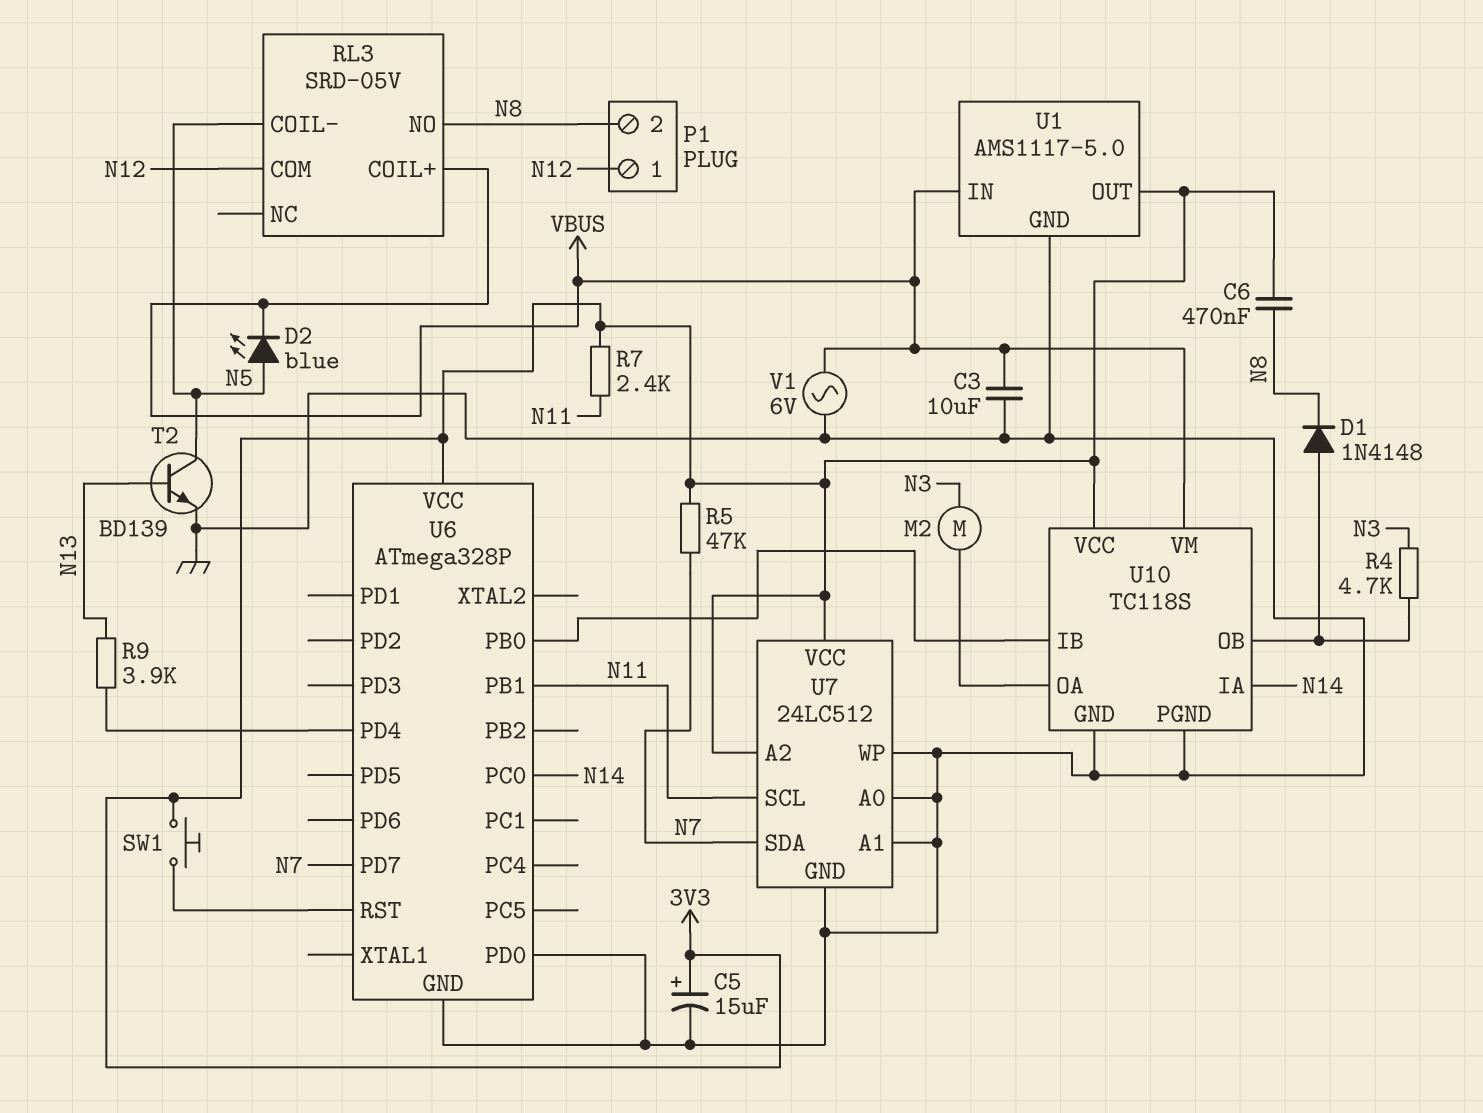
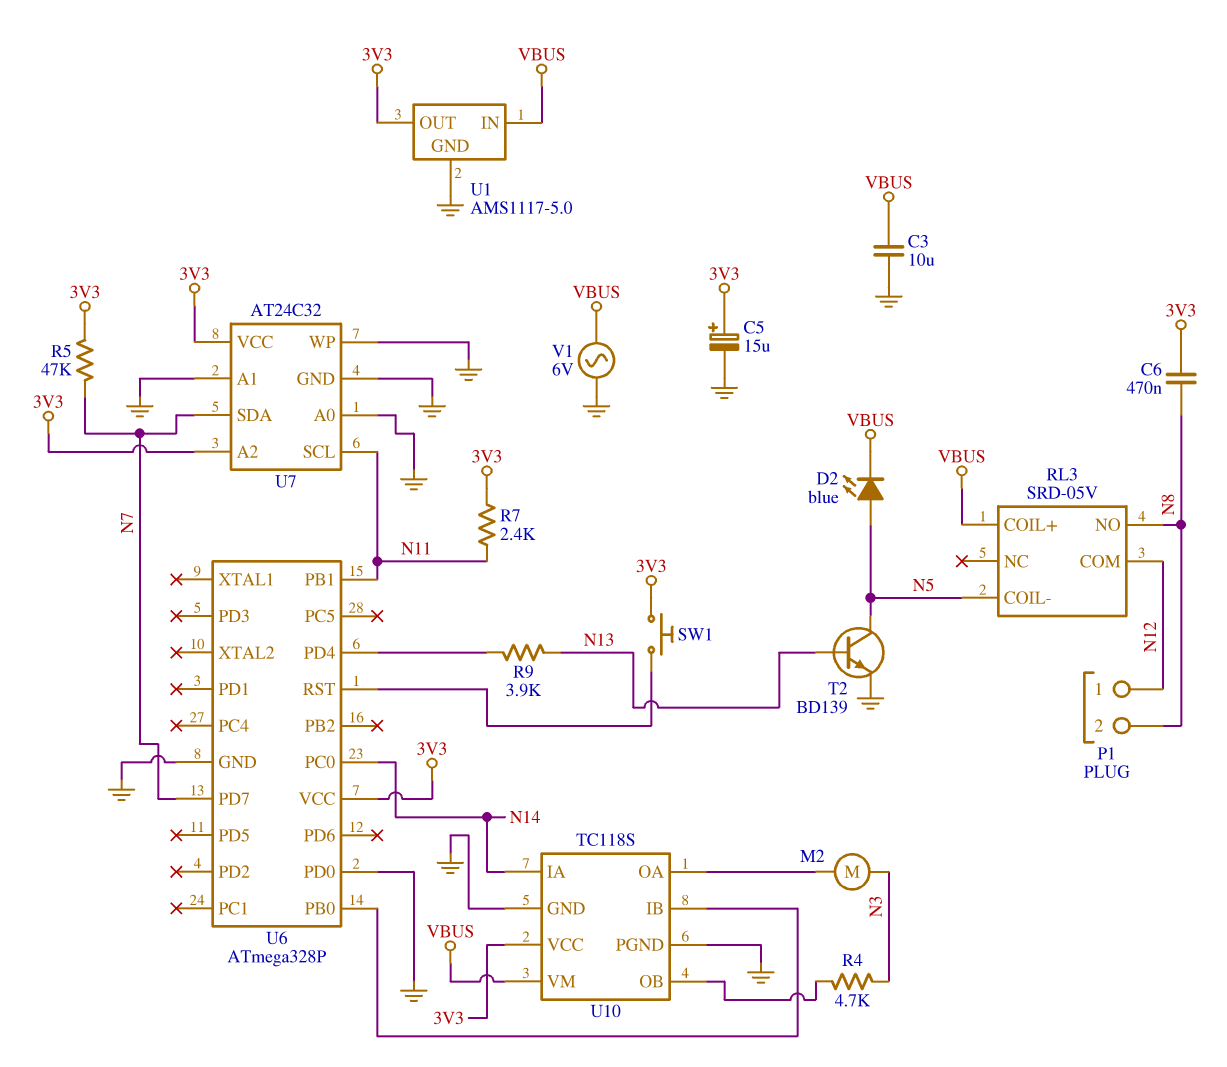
D1: diode 1N4148 (A U10/OB, K N8) -> none
U7: 24LC512 -> AT24C32

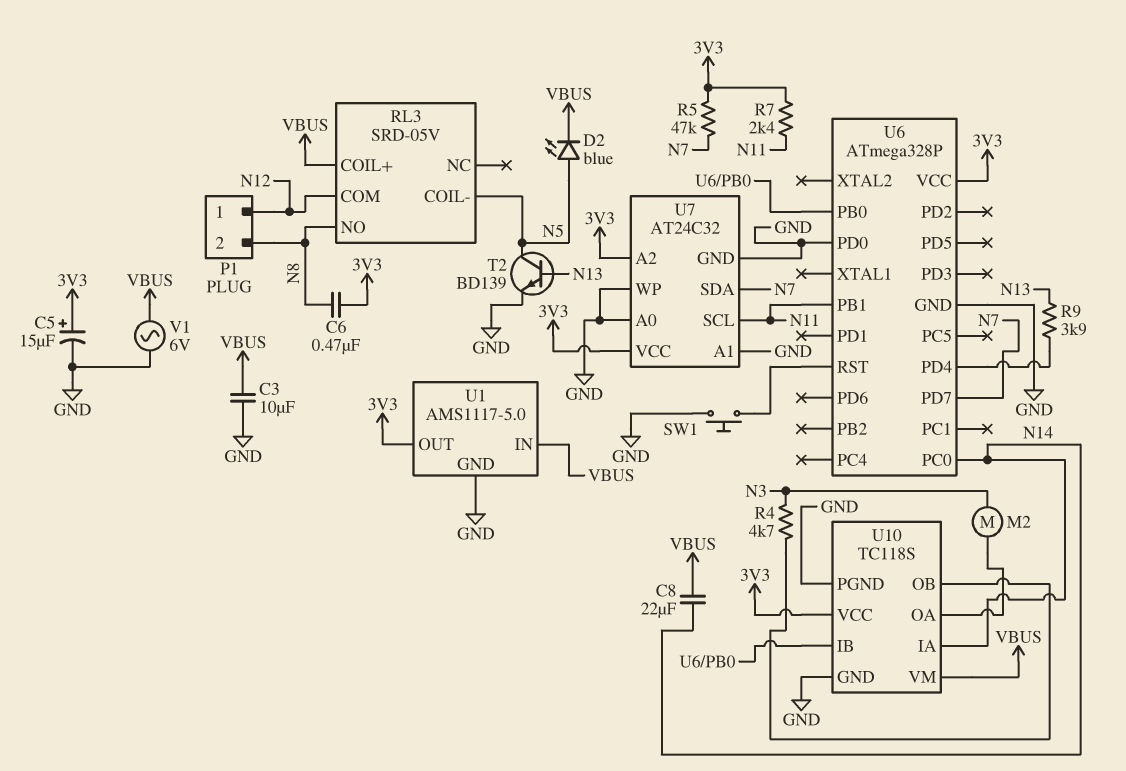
C8: none -> 22uF (N14, VBUS)
SW1: button (3V3, U6/RST) -> button (GND, U6/RST)

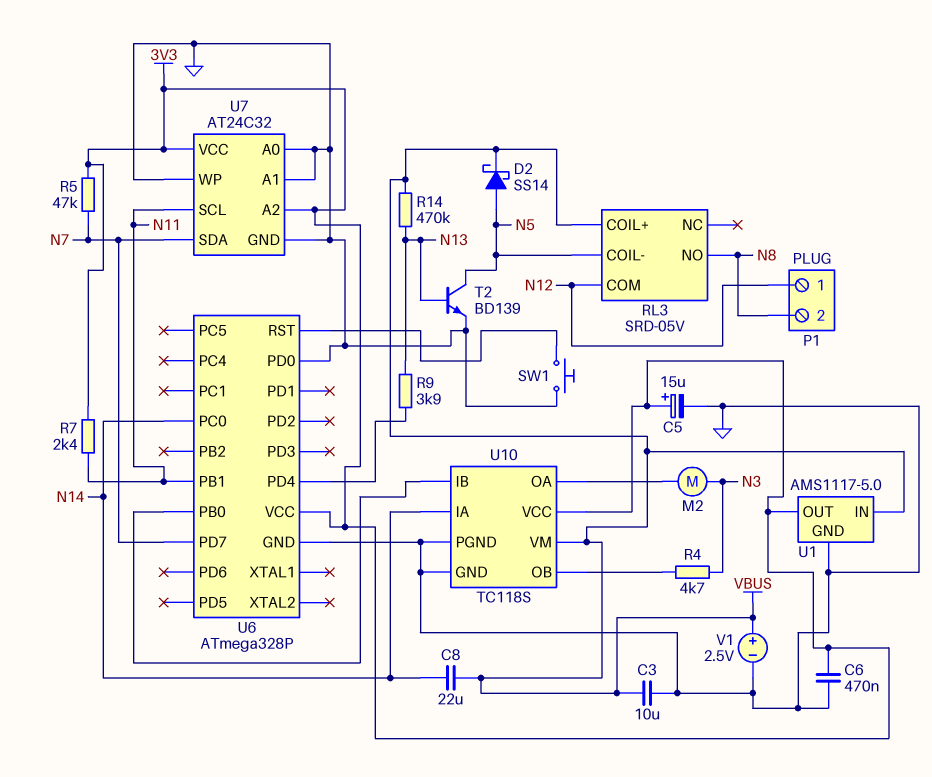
C6: 470nF (3V3, N8) -> 470nF (3V3, GND)
D2: LED blue (A N5, K VBUS) -> schottky SS14 (A N5, K VBUS)
R14: none -> 470k (N13, VBUS)
V1: AC 6V (GND, VBUS) -> 2.5V (plus VBUS, minus GND)

